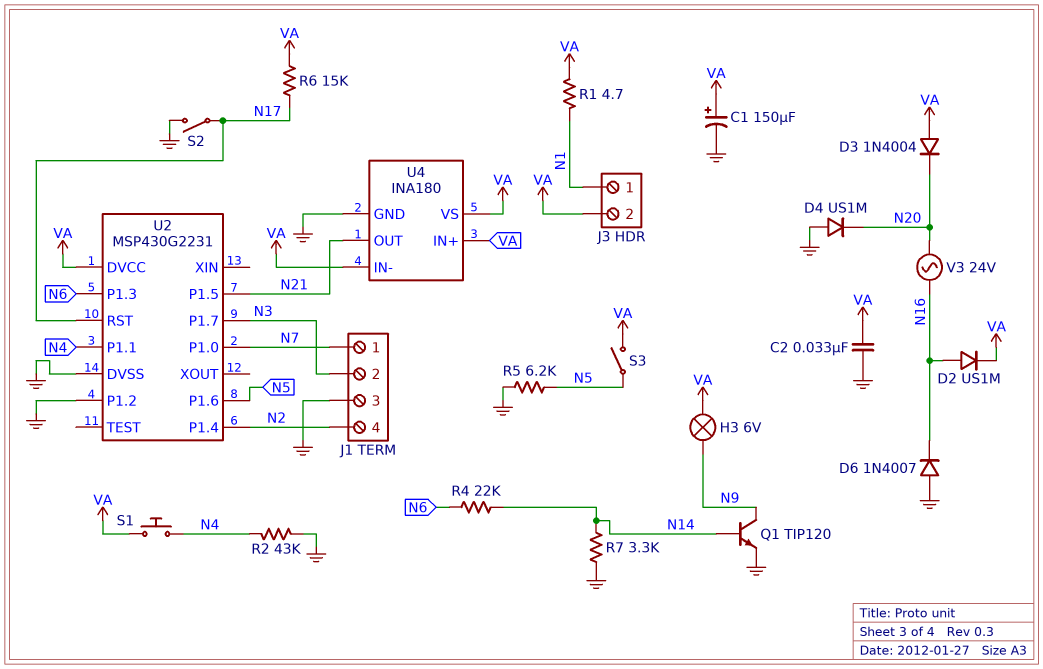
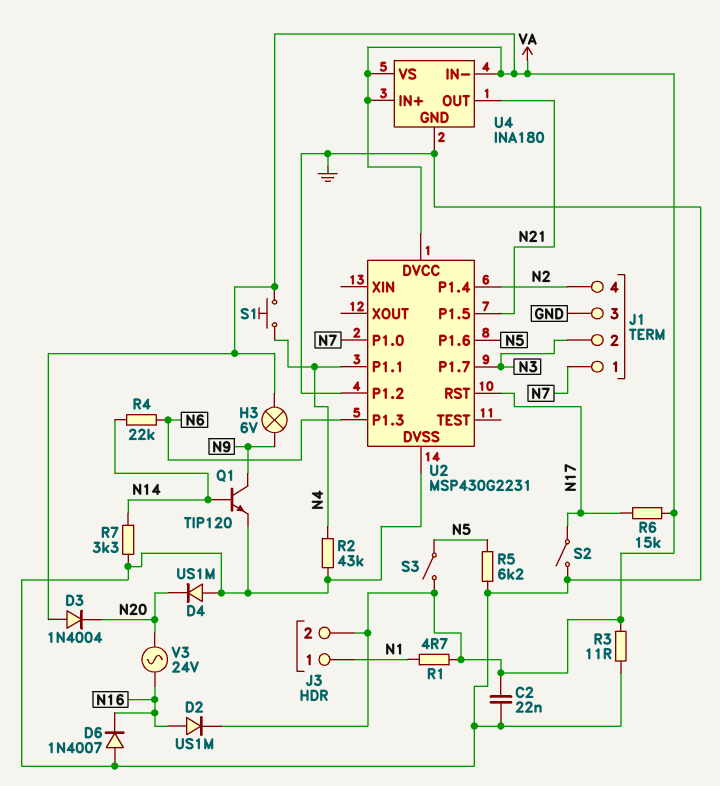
C1: 150uF (plus VA, minus GND) -> none
C2: 33nF (GND, VA) -> 22nF (GND, VA)
R3: none -> 11 (GND, VA)

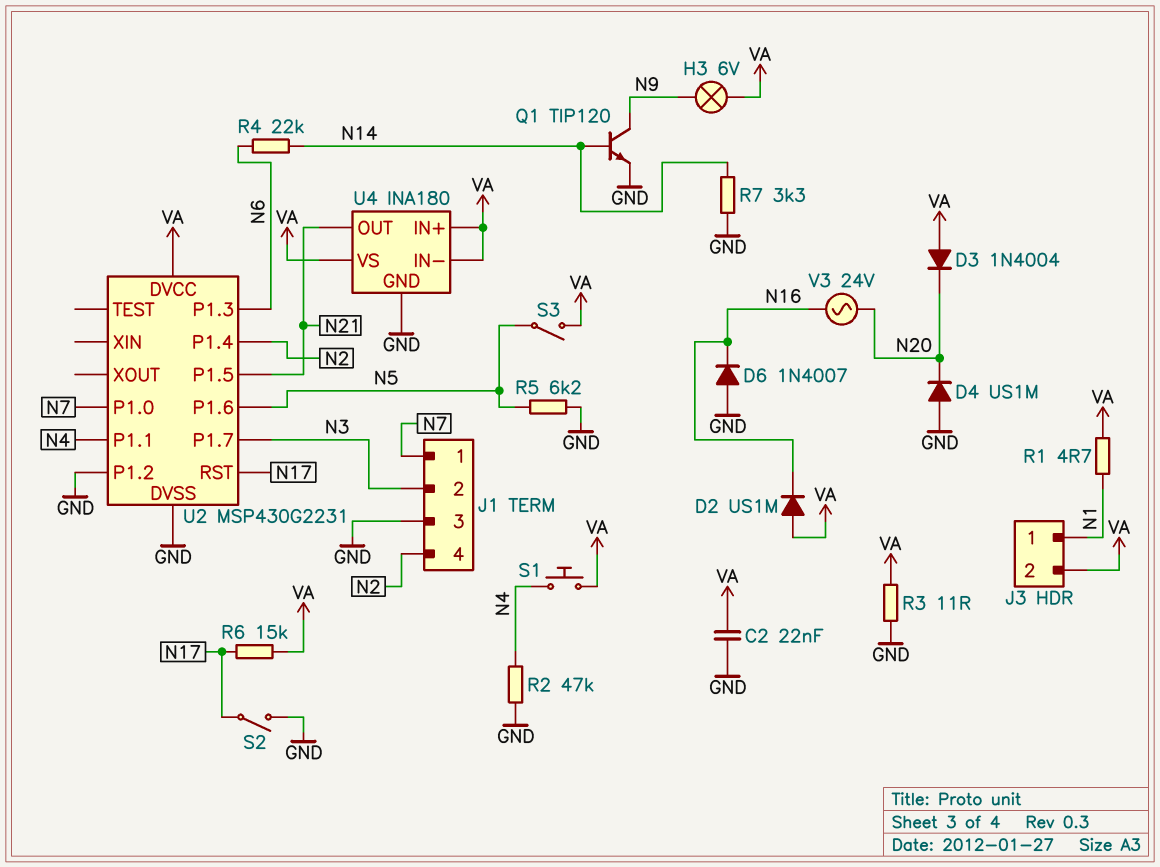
D2: diode US1M (A N16, K VA) -> diode US1M (A VA, K N16)
R2: 43k (GND, N4) -> 47k (GND, N4)

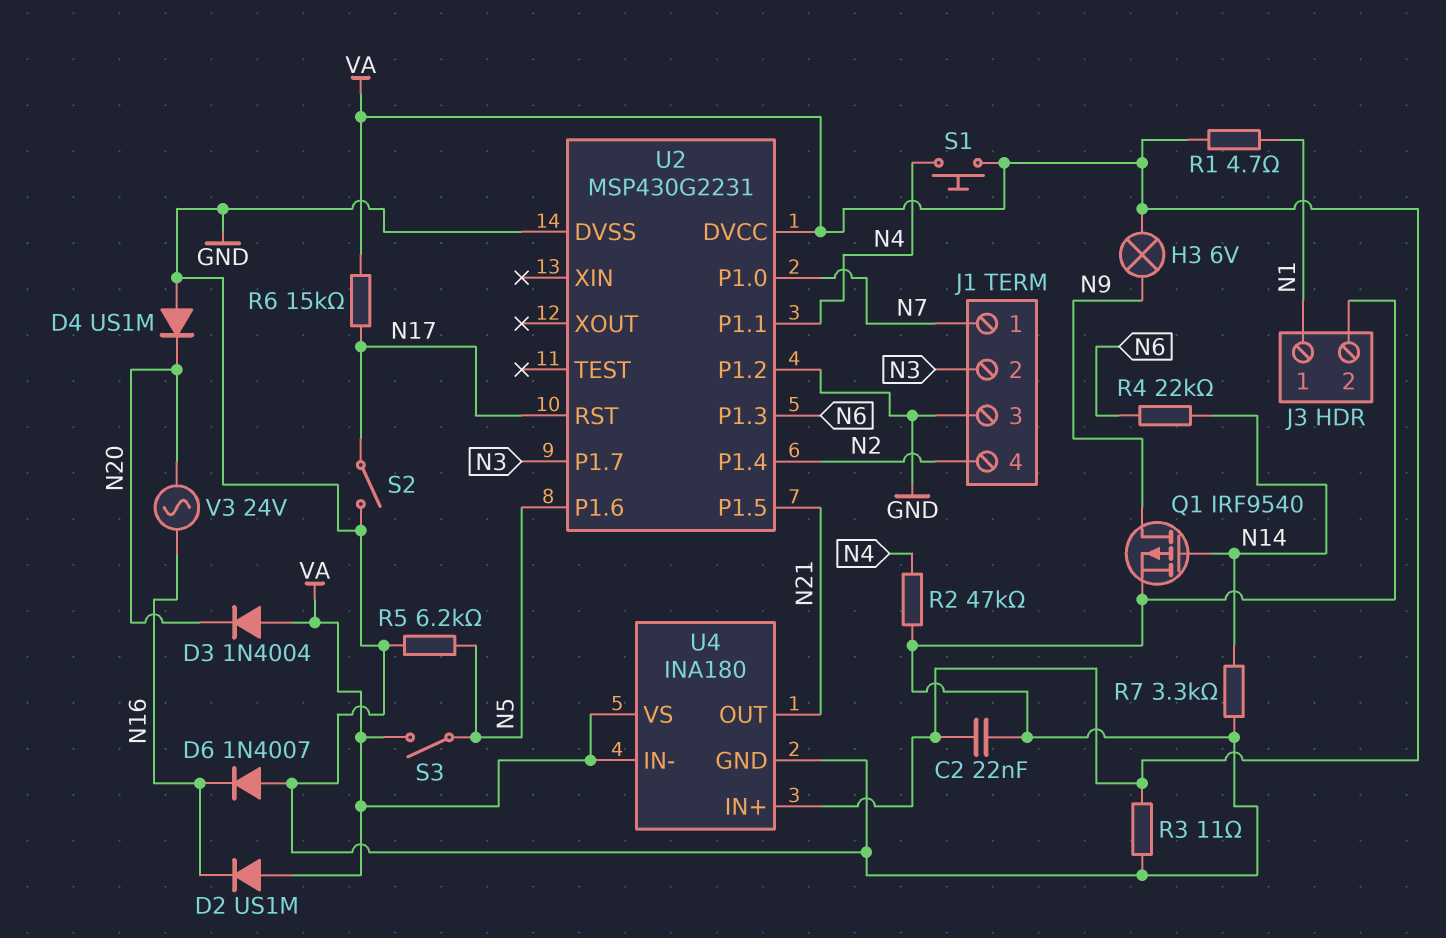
J3 pin 2: VA -> GND
Q1: NPN TIP120 (B N14, C N9, E GND) -> PMOS IRF9540 (G N14, D N9, S GND)

